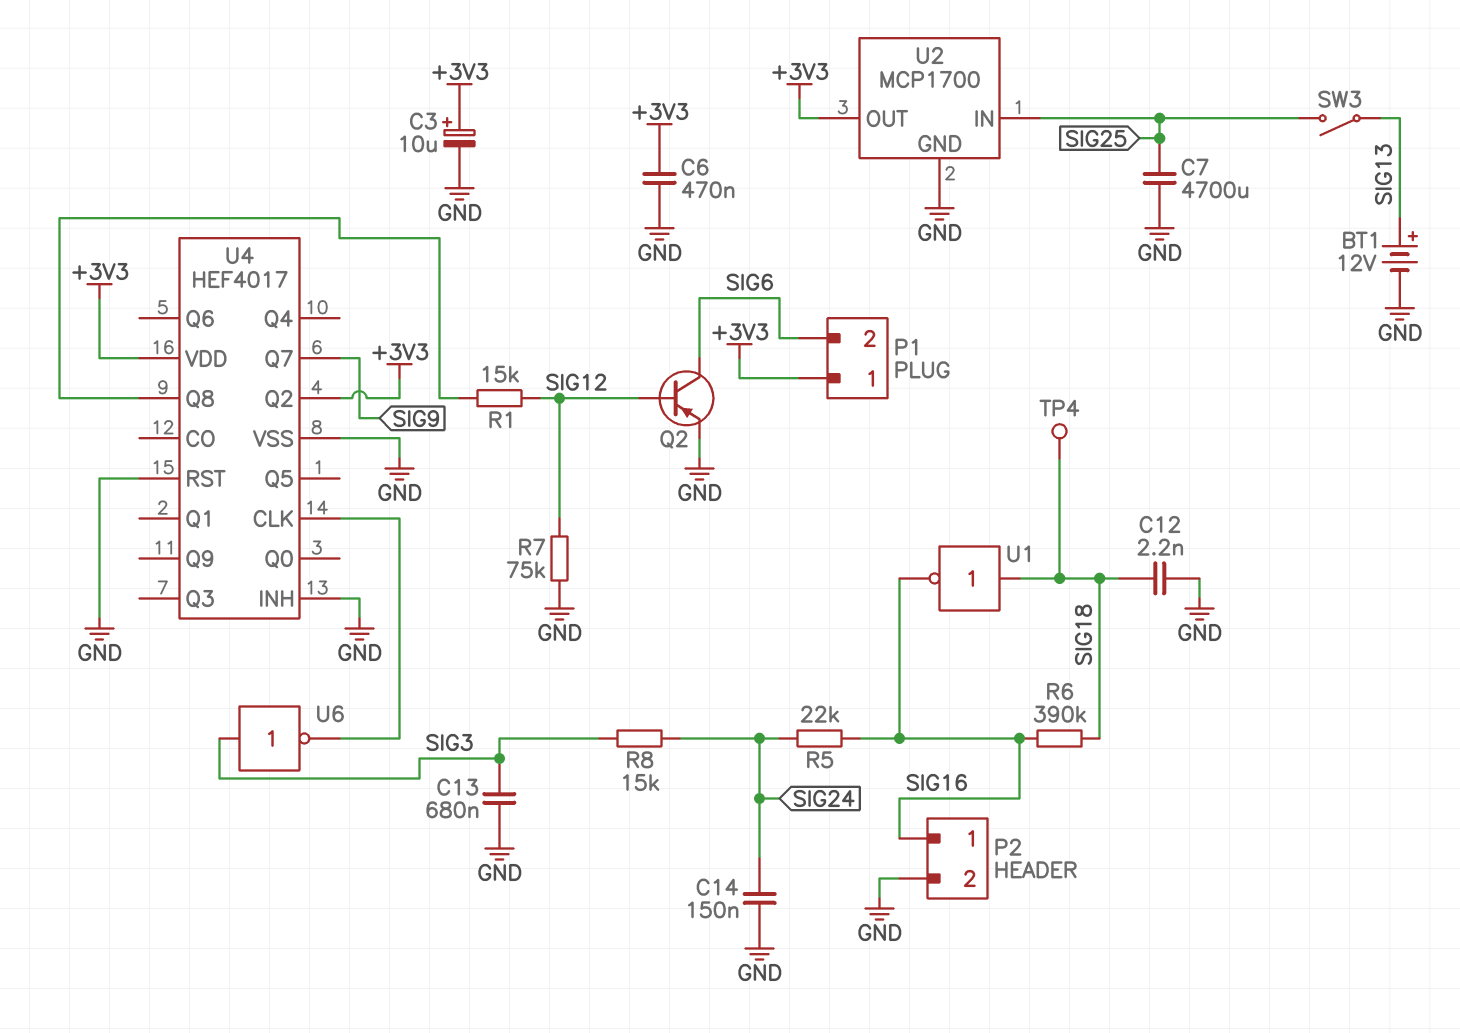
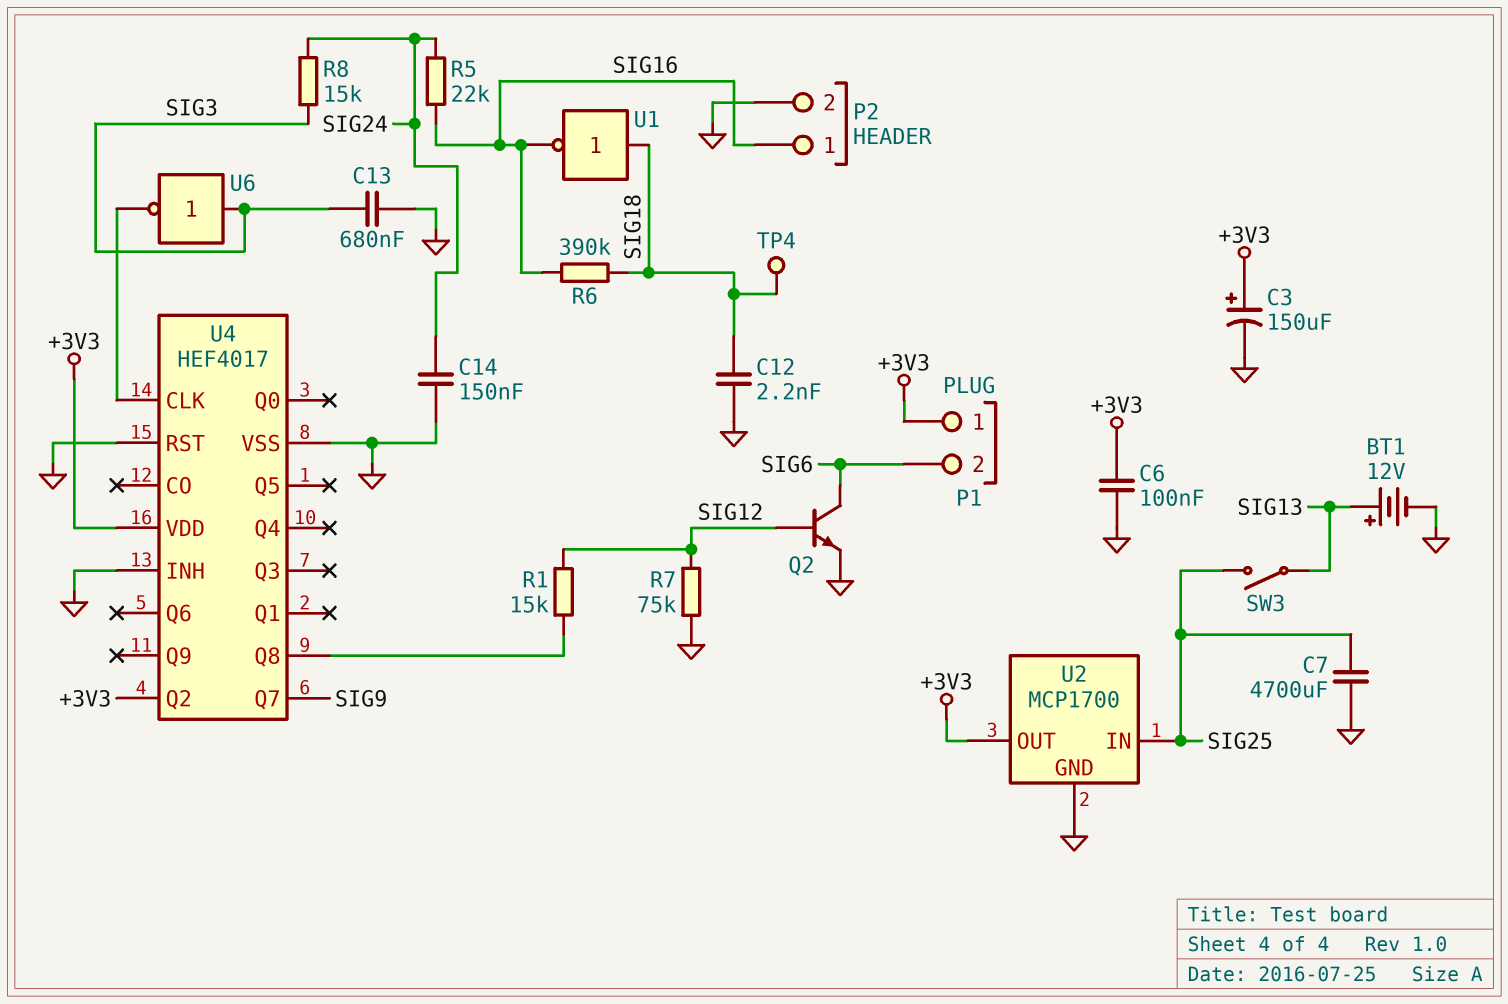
C3: 10uF (plus +3V3, minus GND) -> 150uF (plus +3V3, minus GND)
C6: 470nF (+3V3, GND) -> 100nF (+3V3, GND)
Q2: PNP (B SIG12, C SIG6, E GND) -> NPN (B SIG12, C SIG6, E GND)

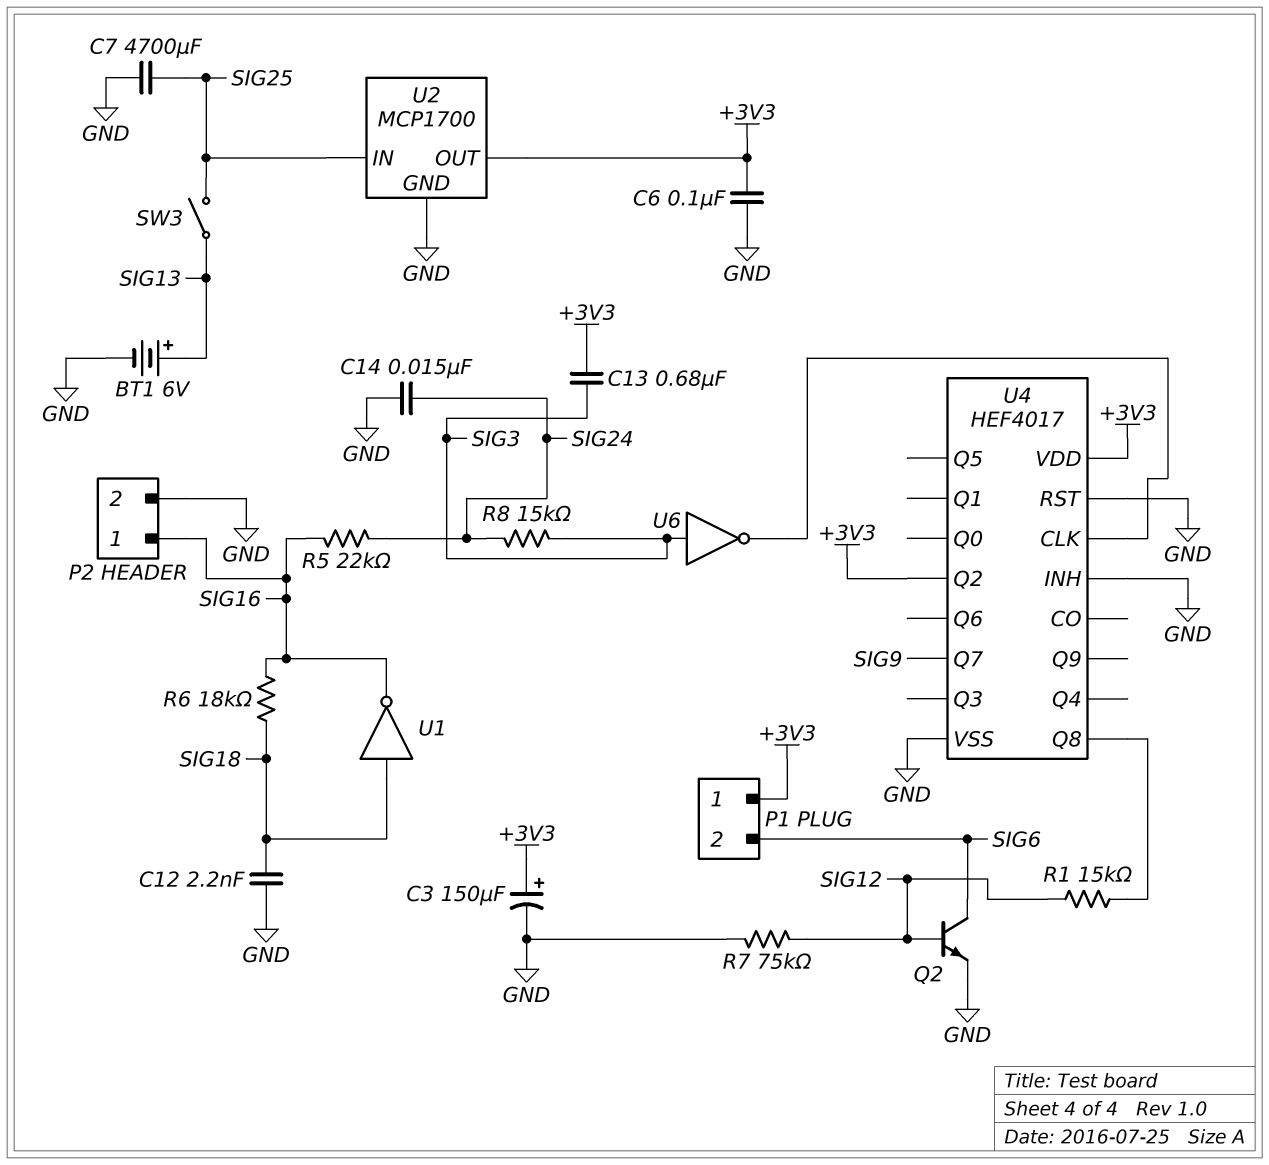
BT1: 12V (plus SIG13, minus GND) -> 6V (plus SIG13, minus GND)
C13: 680nF (GND, SIG3) -> 680nF (+3V3, SIG3)
C14: 150nF (GND, SIG24) -> 15nF (GND, SIG24)
R6: 390k (SIG16, SIG18) -> 18k (SIG16, SIG18)
TP4: test point (SIG18) -> none

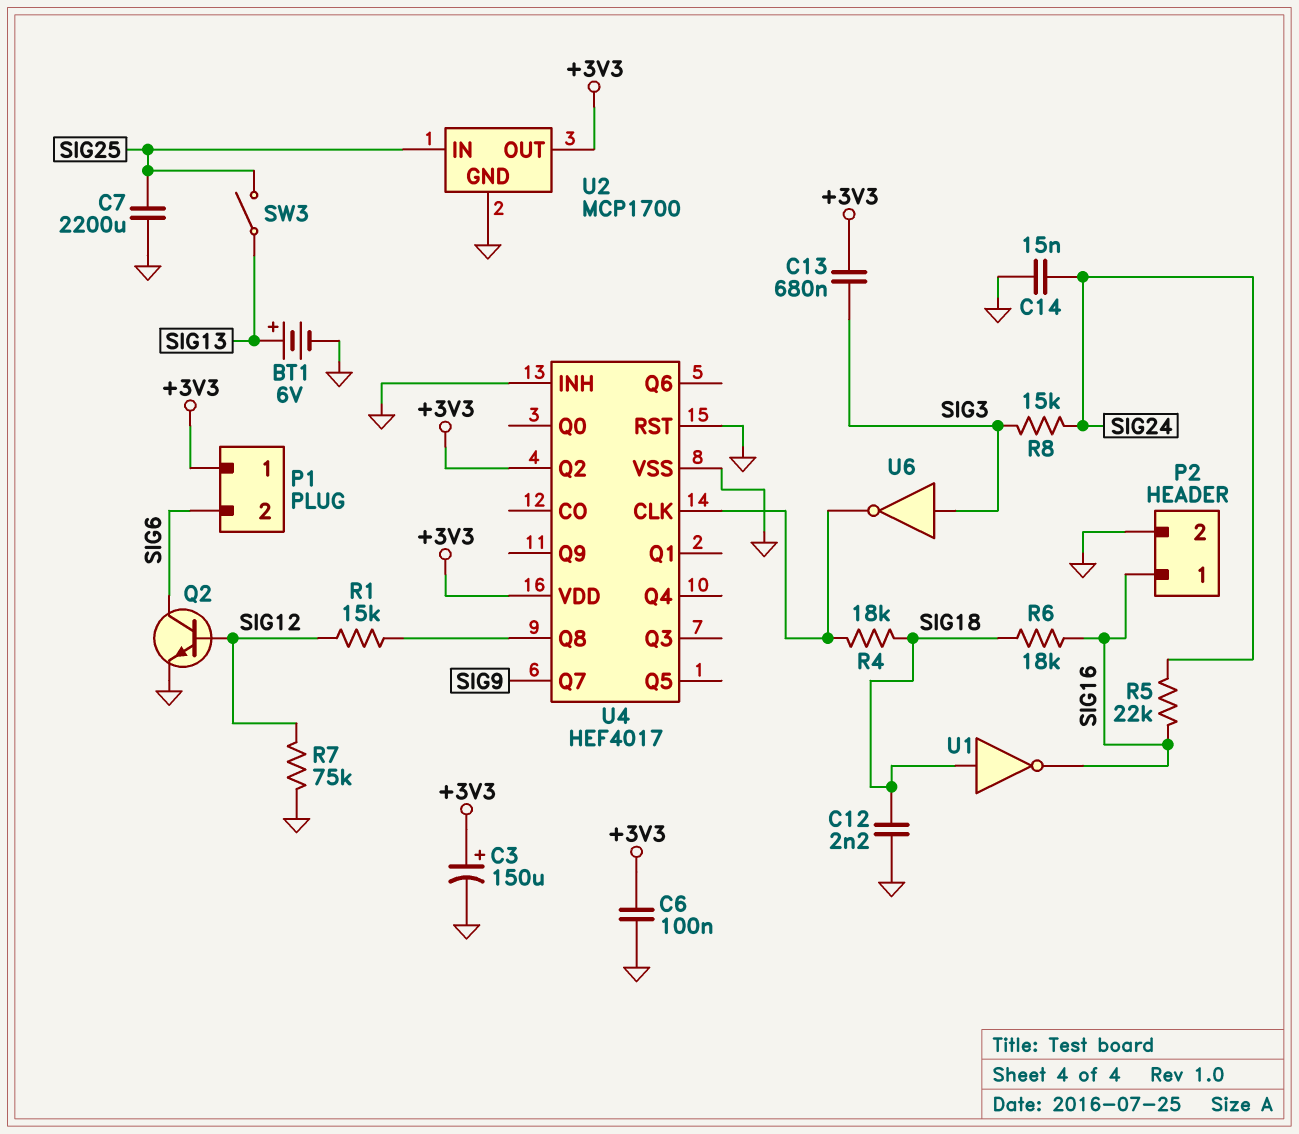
C7: 4700uF (GND, SIG25) -> 2200uF (GND, SIG25)
R4: none -> 18k (SIG18, U4/CLK)

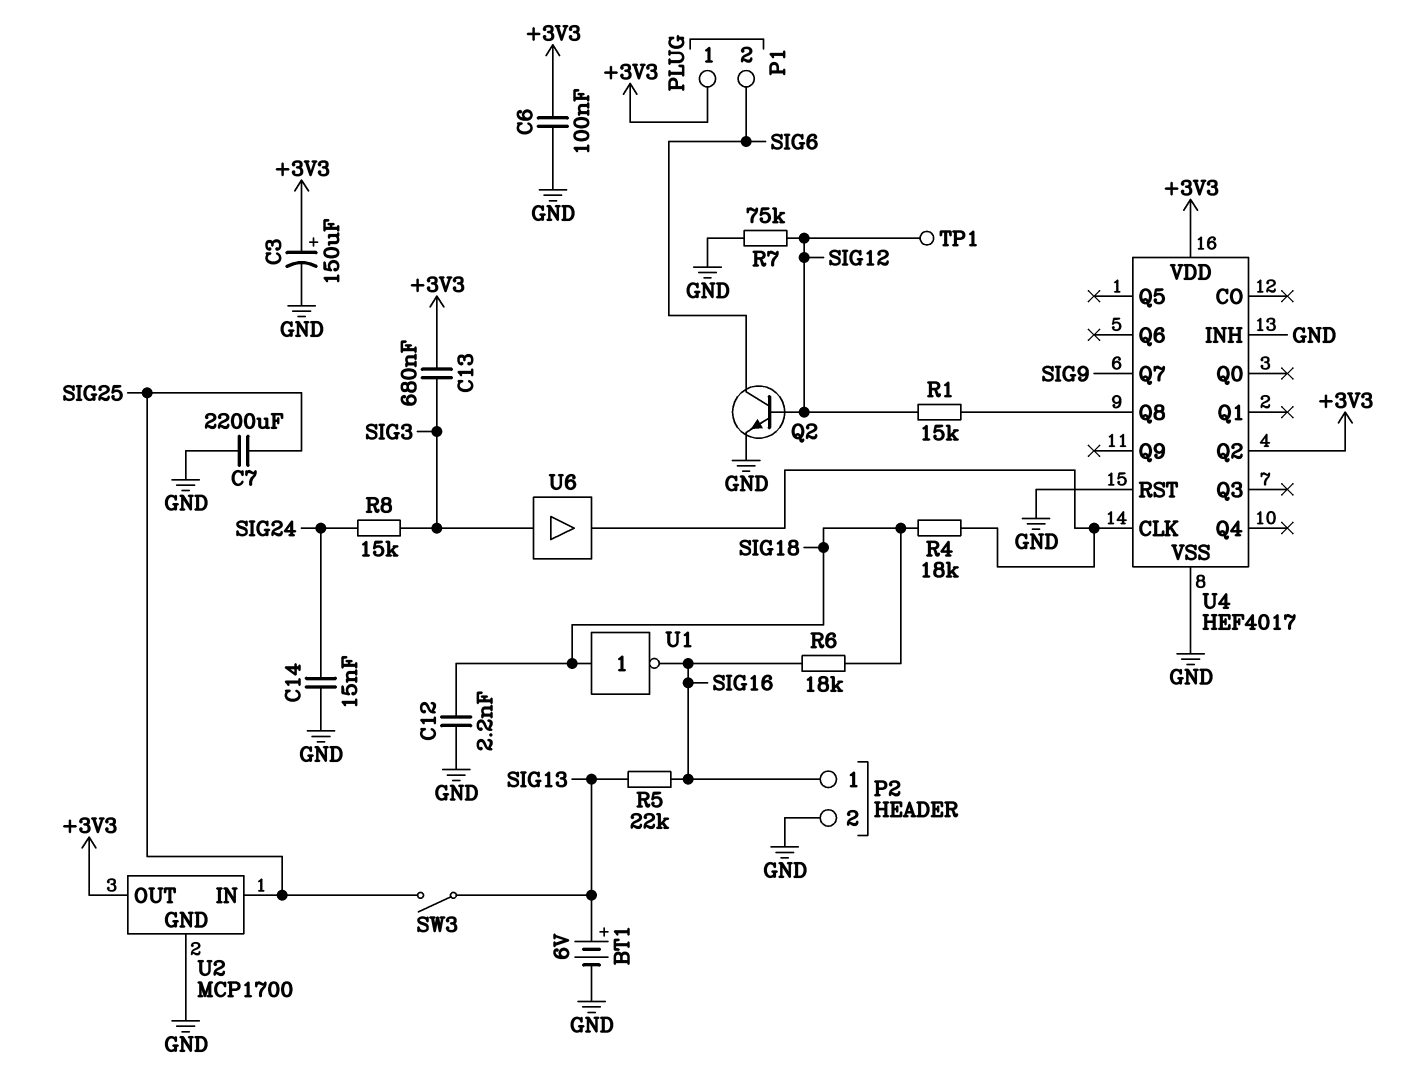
R5: 22k (SIG16, SIG24) -> 22k (SIG13, SIG16)
TP1: none -> test point (SIG12)
U6: NOT (in SIG3, out U4/CLK) -> buffer (in SIG3, out U4/CLK)

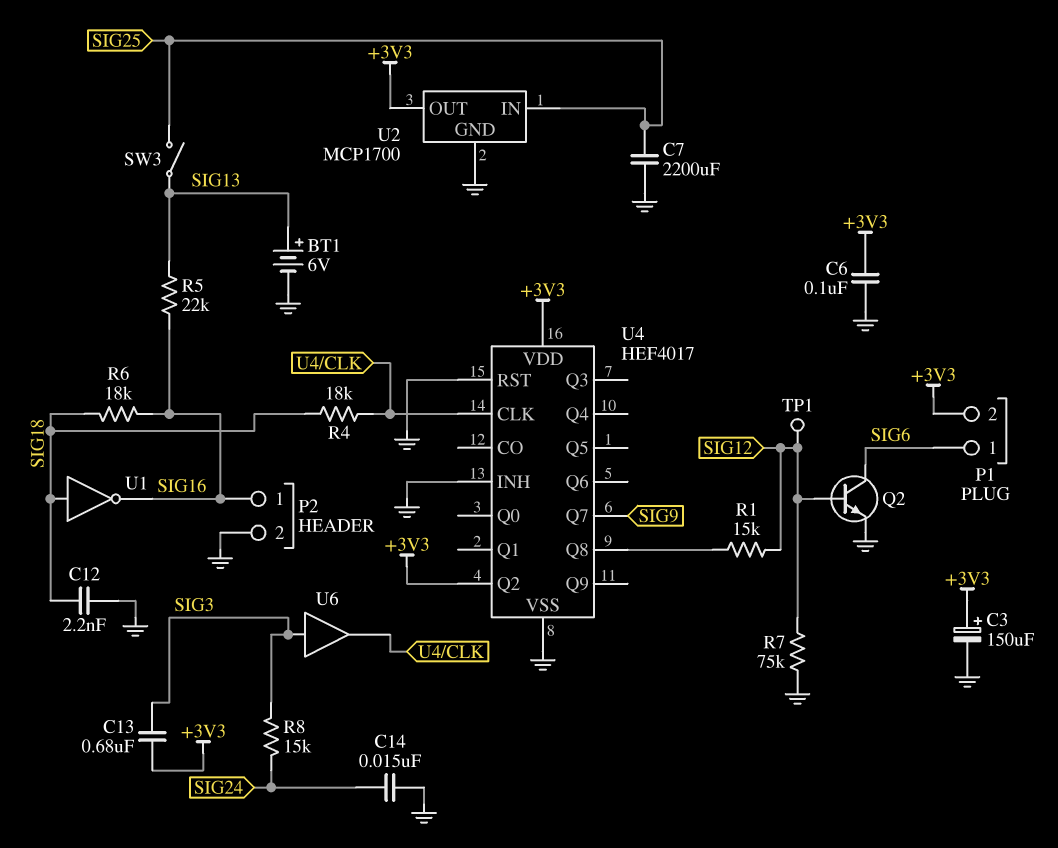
P1 pin 1: +3V3 -> SIG6
P1 pin 2: SIG6 -> +3V3

